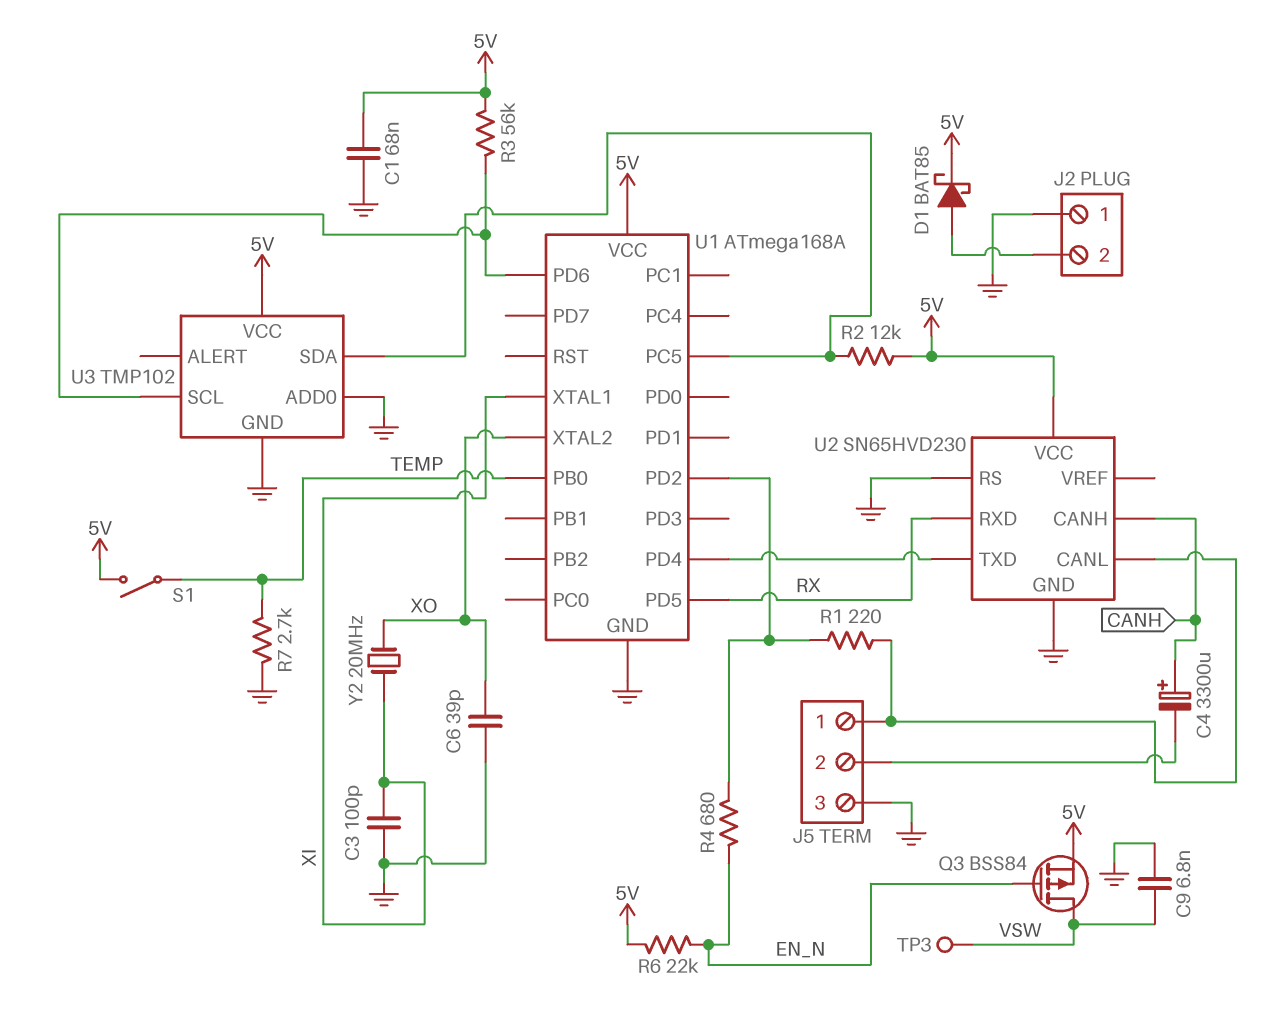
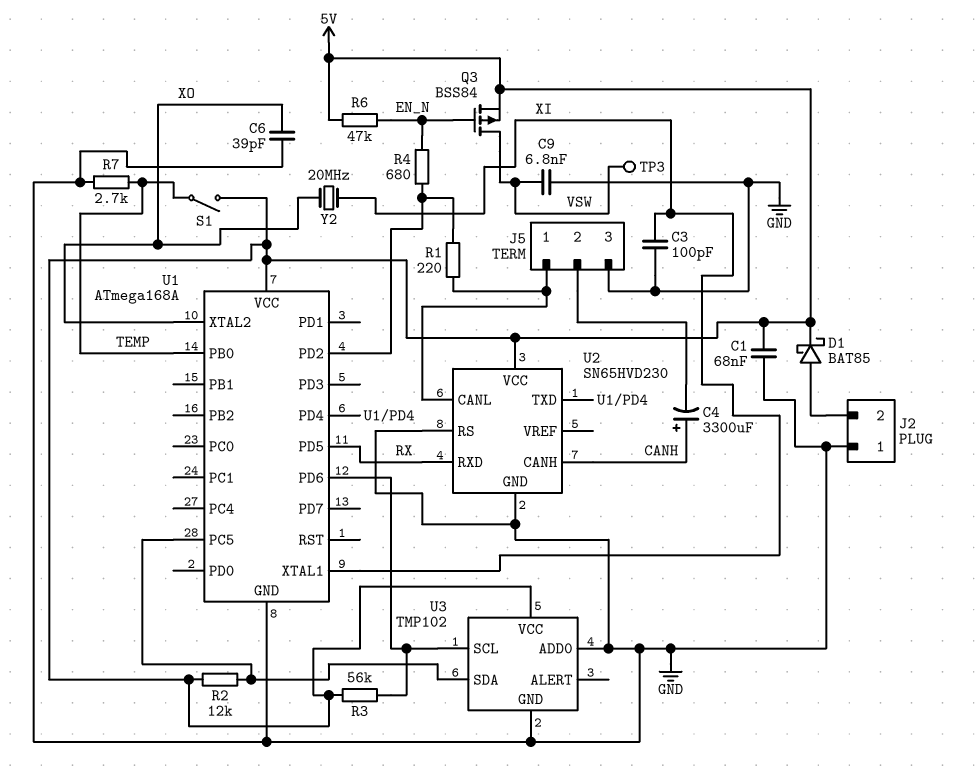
R6: 22k (5V, EN_N) -> 47k (5V, EN_N)

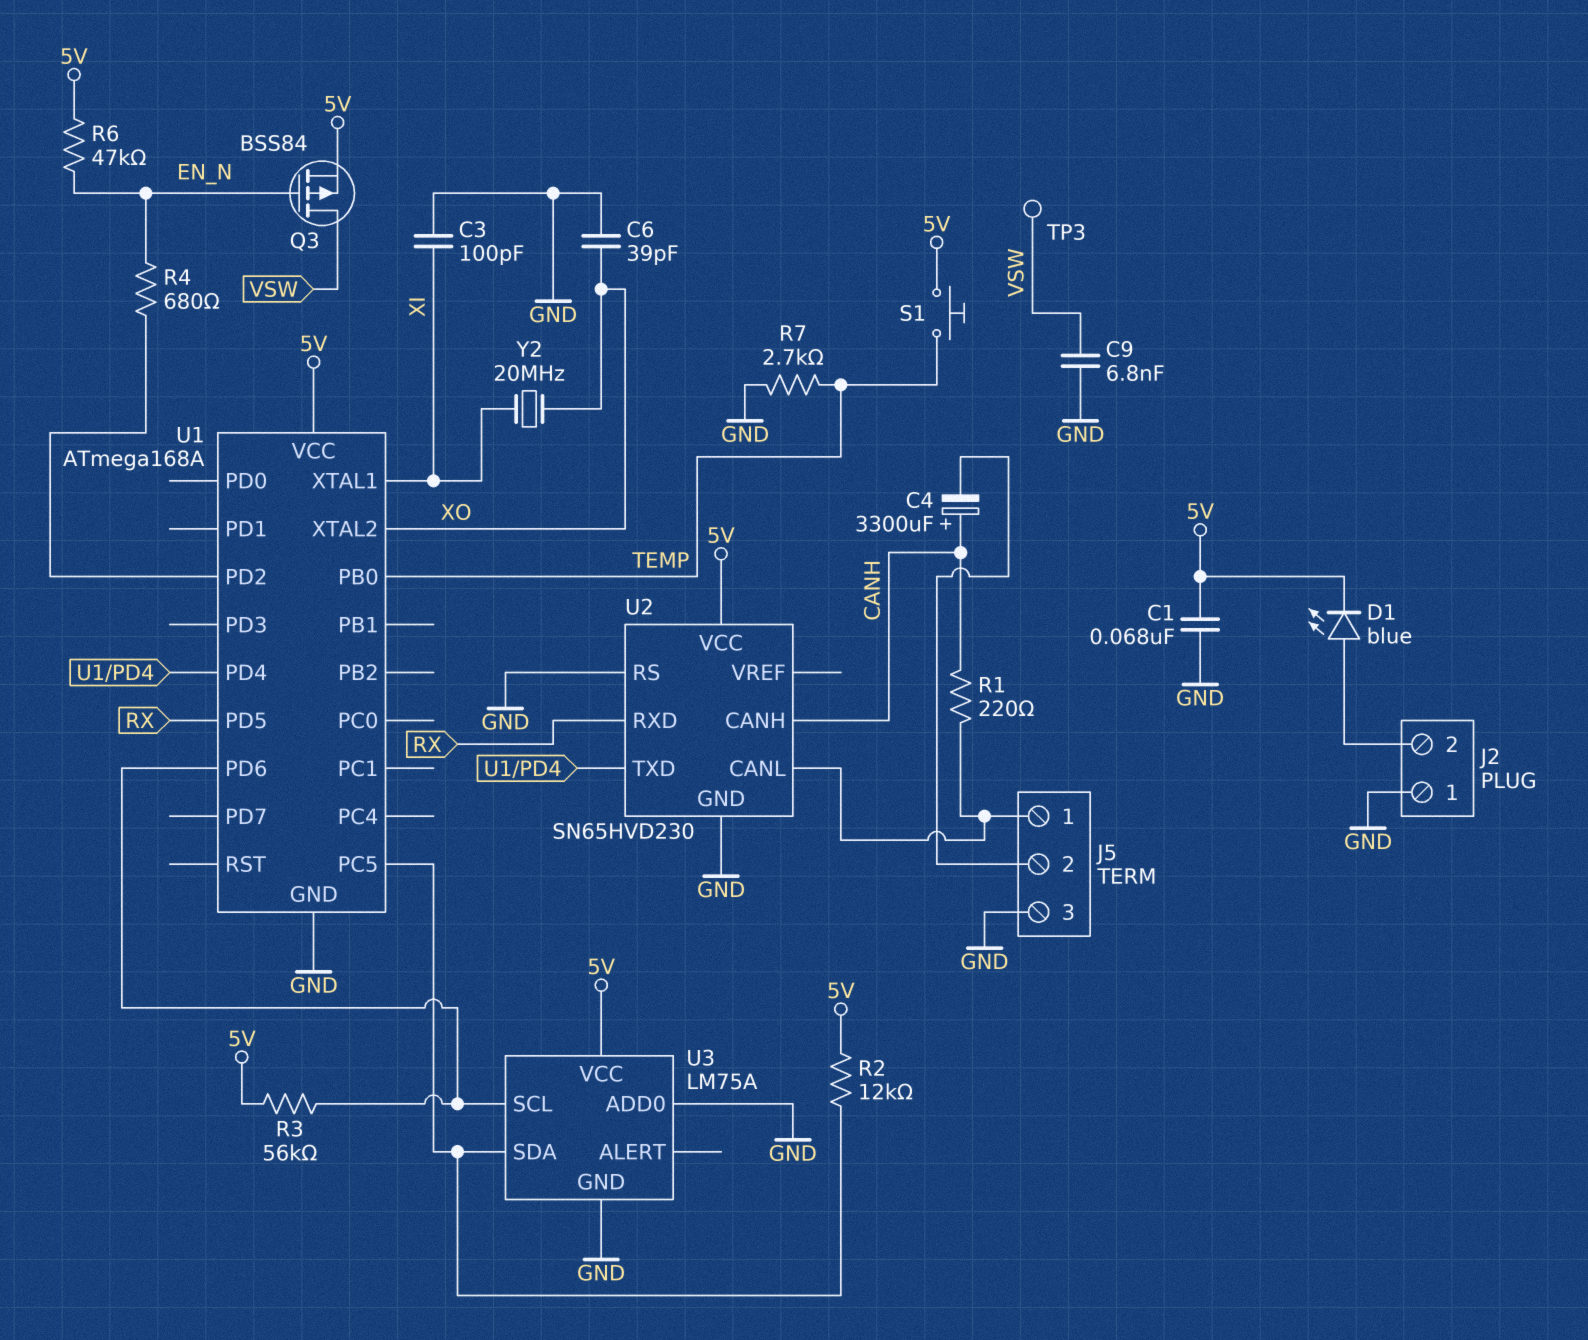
D1: schottky BAT85 (A J2/2, K 5V) -> LED blue (A J2/2, K 5V)
R1: 220 (J5/1, U1/PD2) -> 220 (CANH, J5/1)
S1: switch (5V, TEMP) -> button (5V, TEMP)
U3: TMP102 -> LM75A

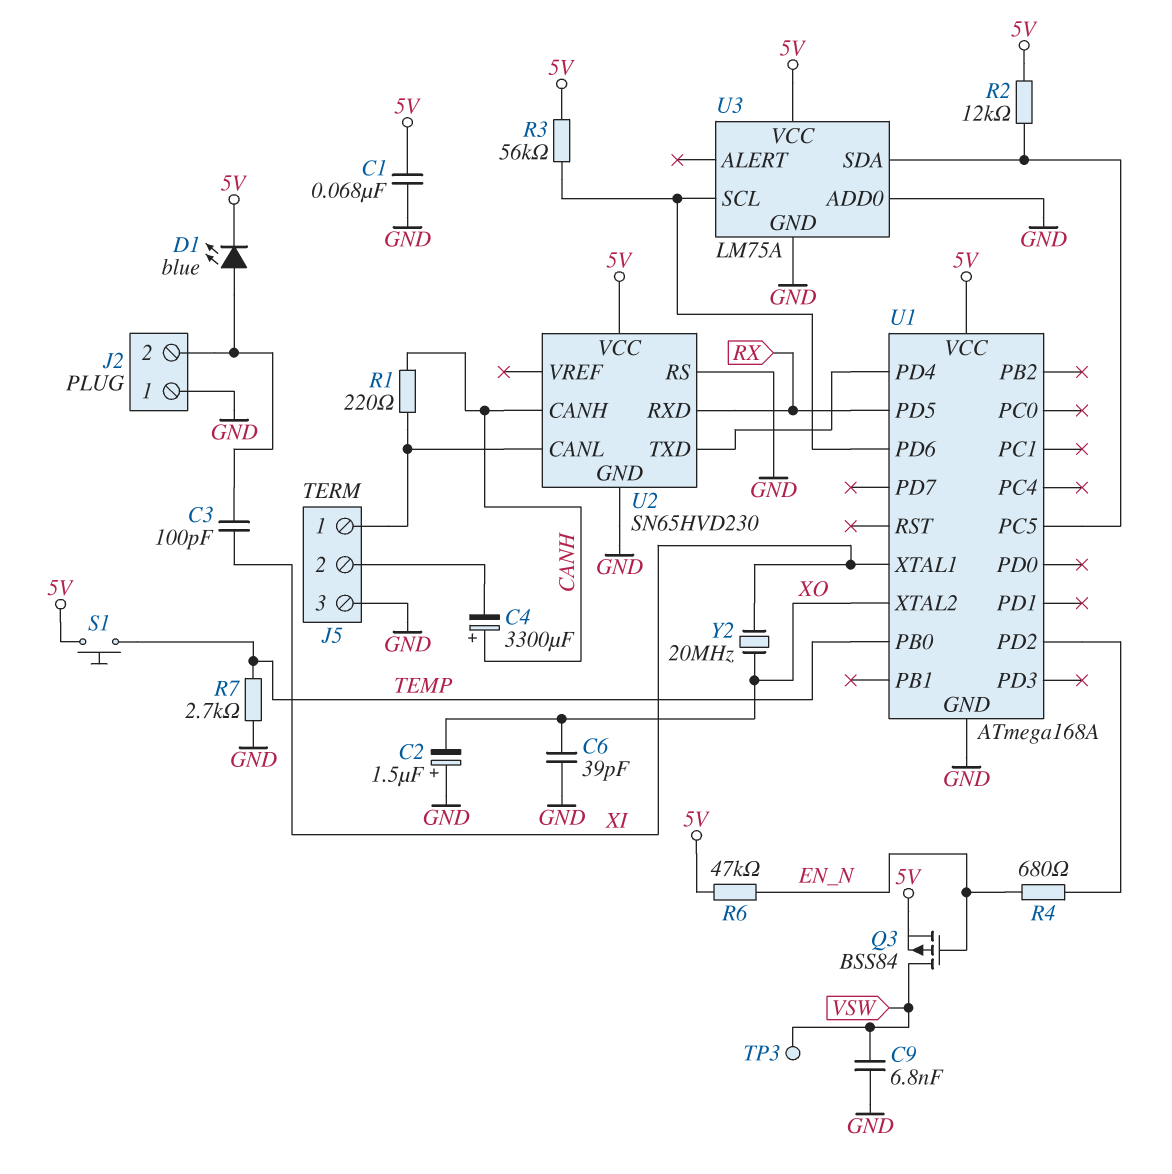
C2: none -> 1.5uF (plus GND, minus XO)
C3: 100pF (GND, XI) -> 100pF (J2/2, XI)

